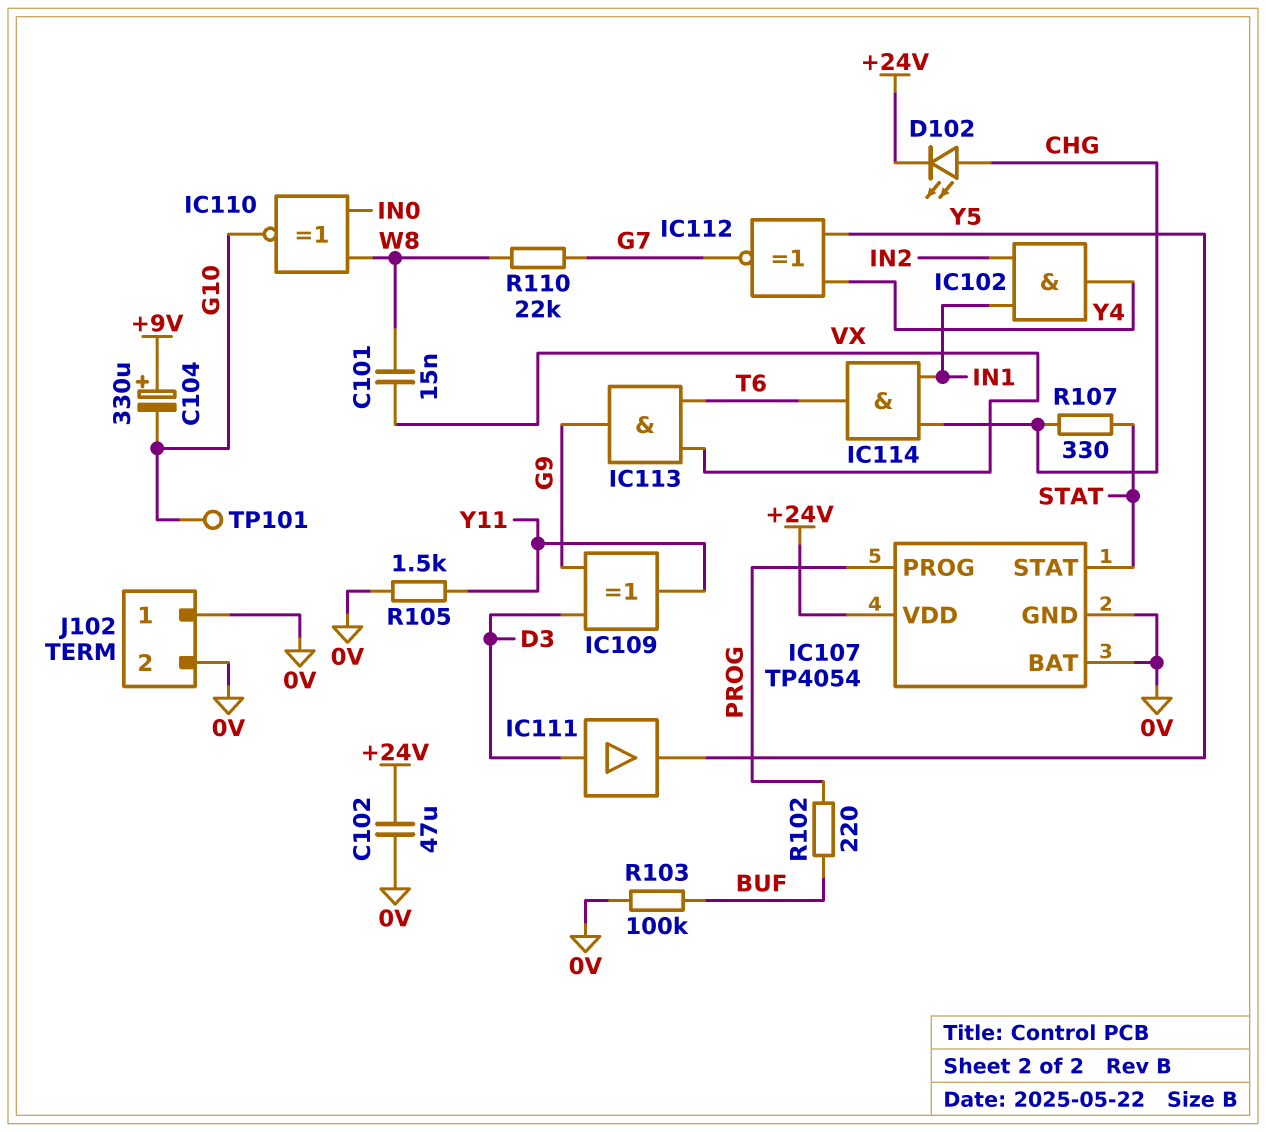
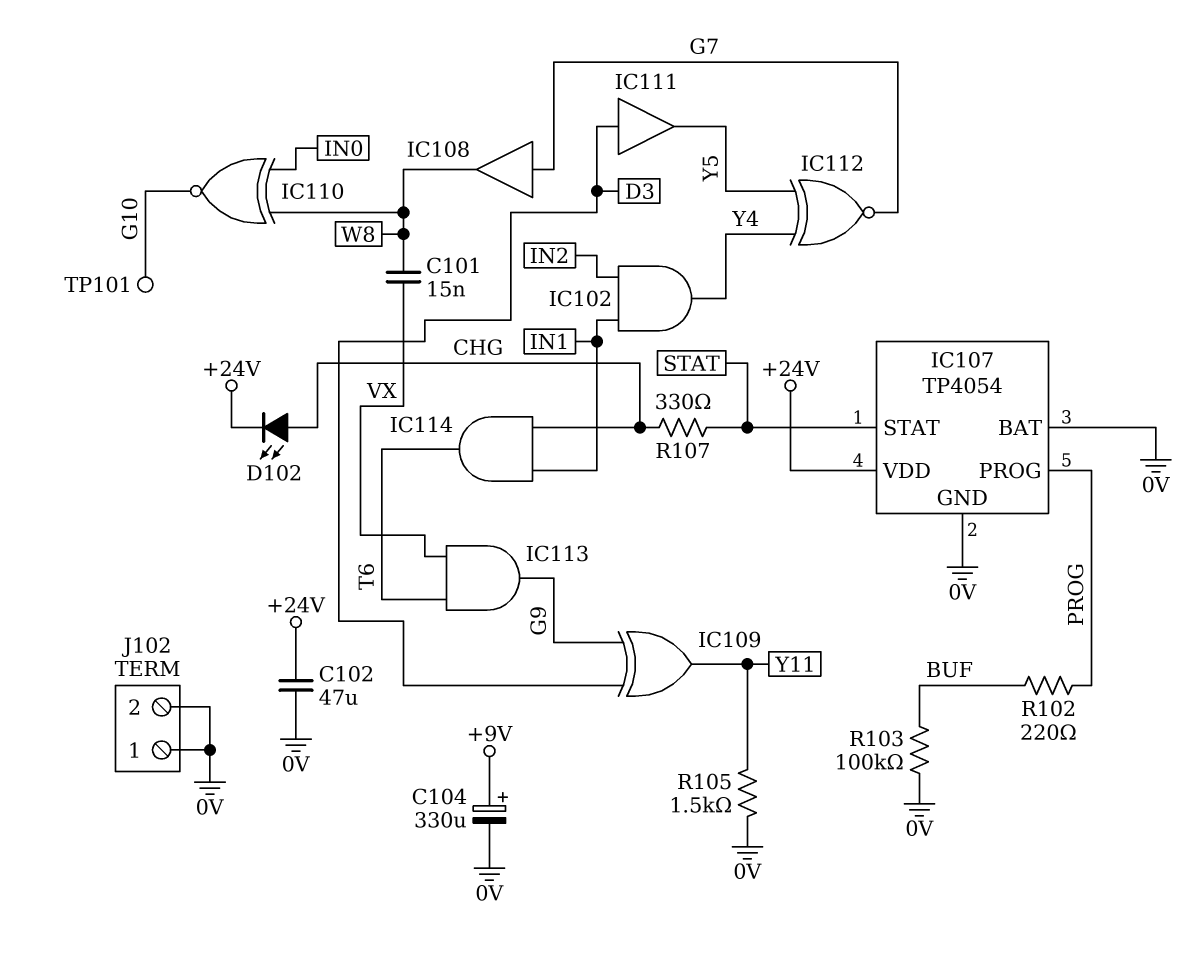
C104: 330uF (plus +9V, minus G10) -> 330uF (plus +9V, minus 0V)
IC108: none -> buffer (in G7, out W8)
R110: 22k (G7, W8) -> none

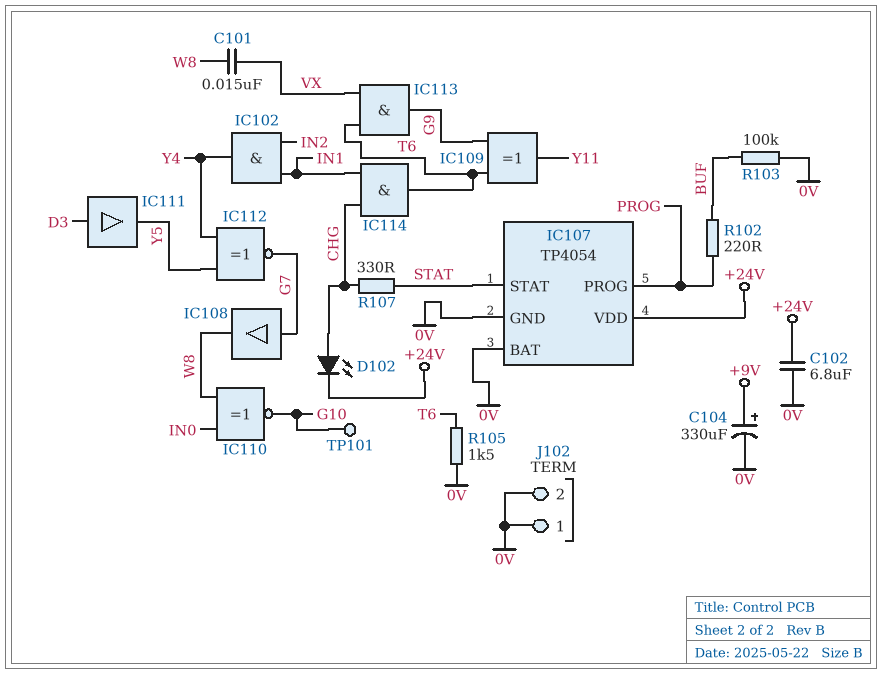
C102: 47uF (+24V, 0V) -> 6.8uF (+24V, 0V)
IC109: XOR (in D3, in G9, out Y11) -> XOR (in G9, in T6, out Y11)
R105: 1.5k (0V, Y11) -> 1.5k (0V, T6)

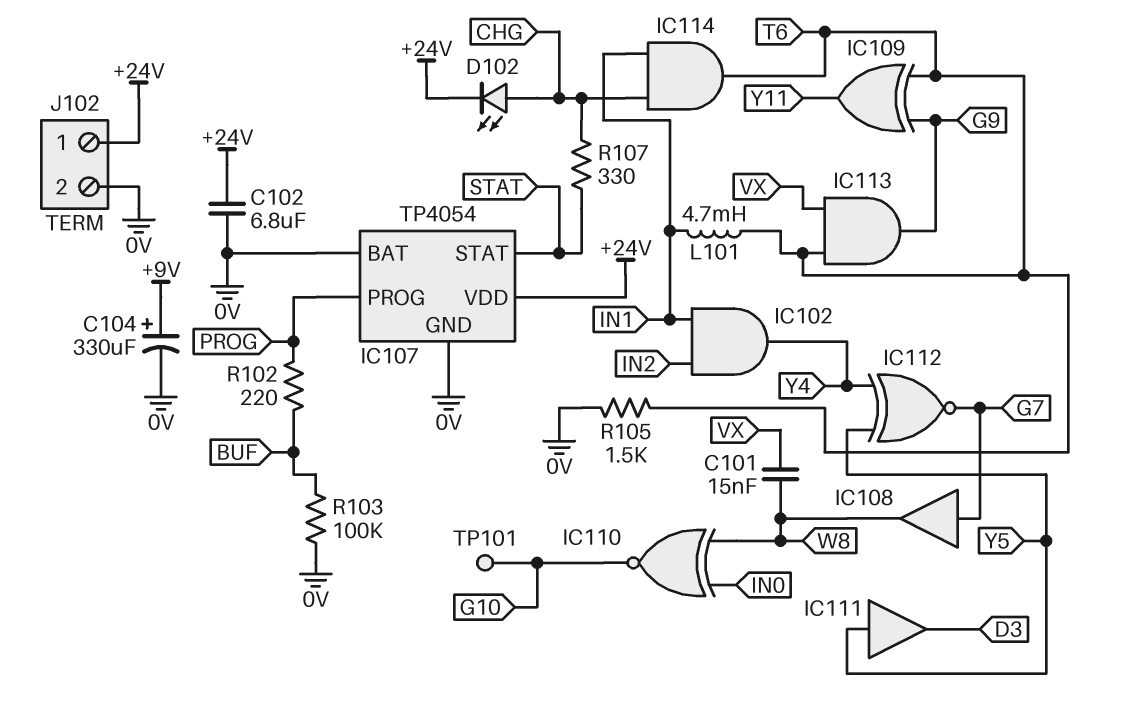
IC111: buffer (in D3, out Y5) -> buffer (in Y5, out D3)
J102 pin 1: 0V -> +24V
L101: none -> 4.7mH (IN1, T6)

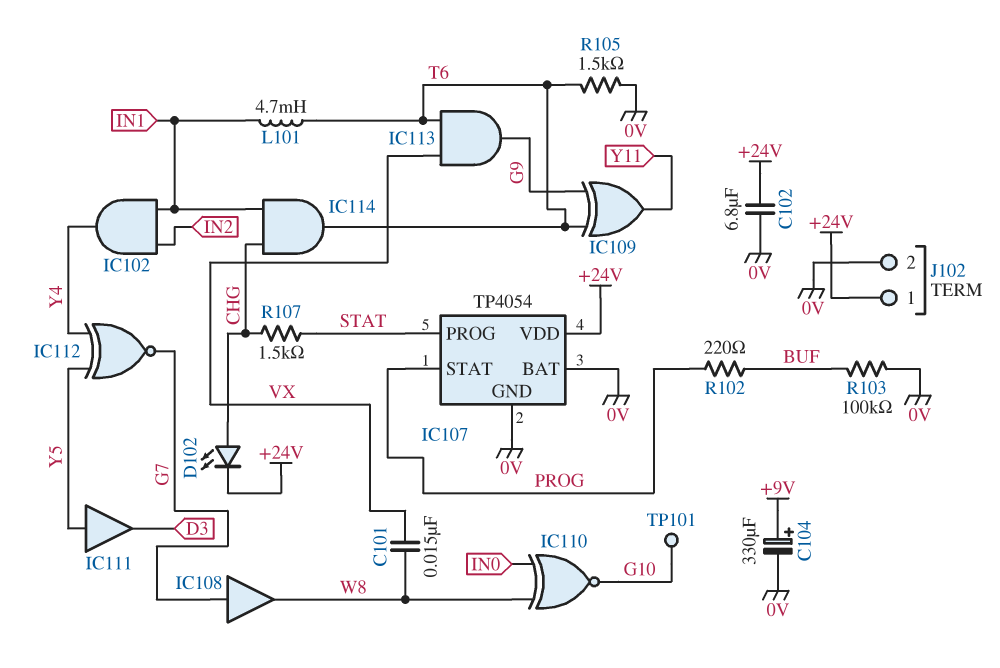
IC107 pin PROG: PROG -> STAT
IC107 pin STAT: STAT -> PROG
R107: 330 (CHG, STAT) -> 1.5k (CHG, STAT)

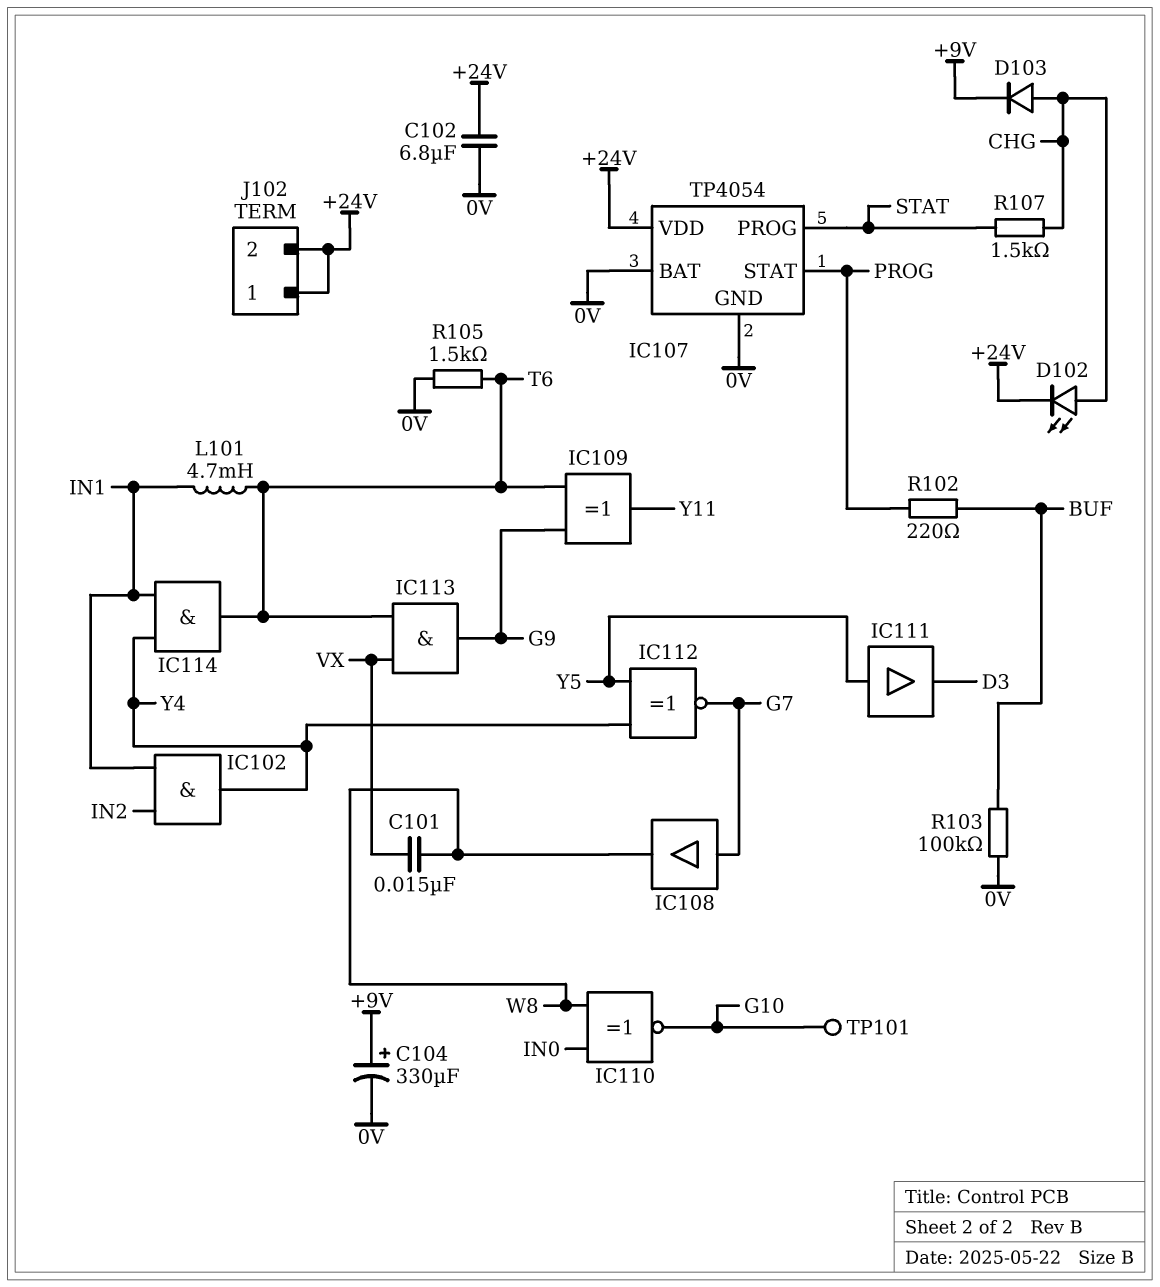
D103: none -> diode (A CHG, K +9V)
IC114: AND (in CHG, in IN1, out T6) -> AND (in IN1, in Y4, out T6)
J102 pin 2: 0V -> +24V

